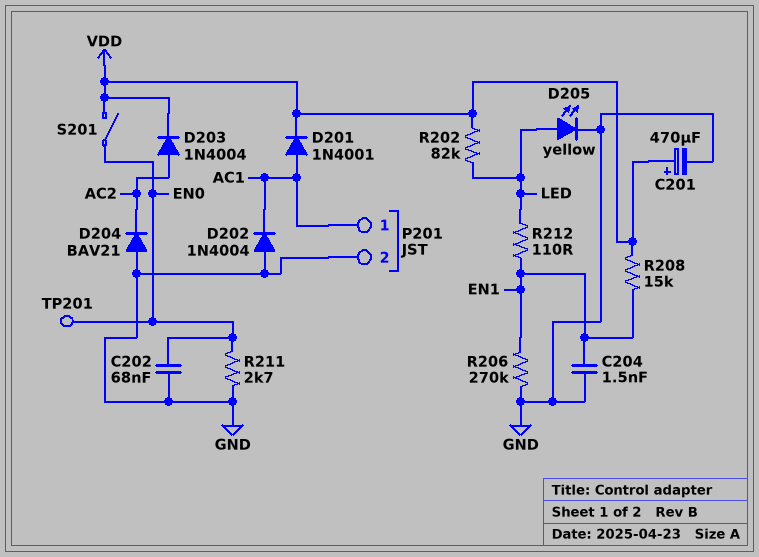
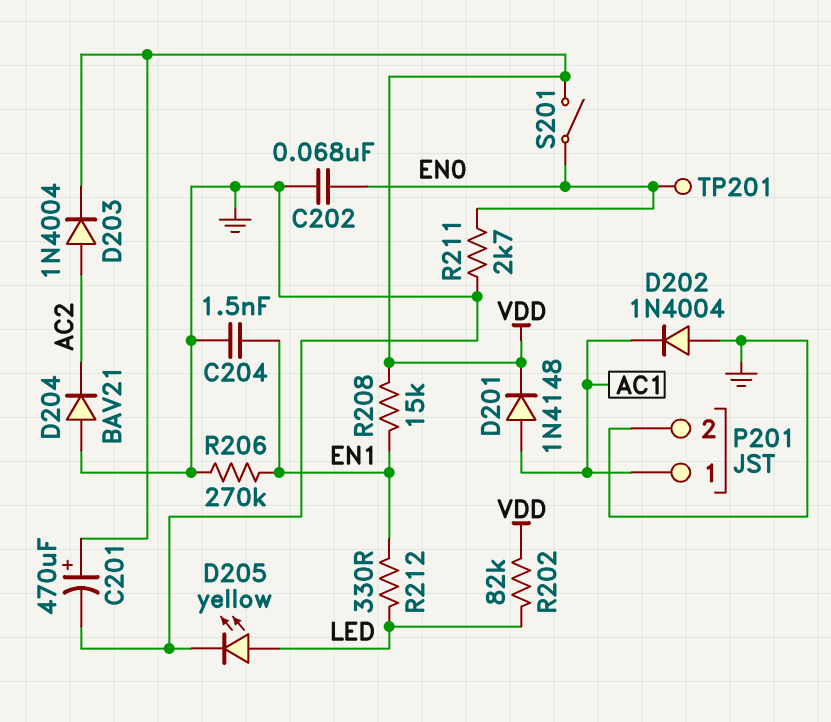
D201: diode 1N4001 (A AC1, K VDD) -> diode 1N4148 (A AC1, K VDD)
R212: 110 (EN1, LED) -> 330 (EN1, LED)

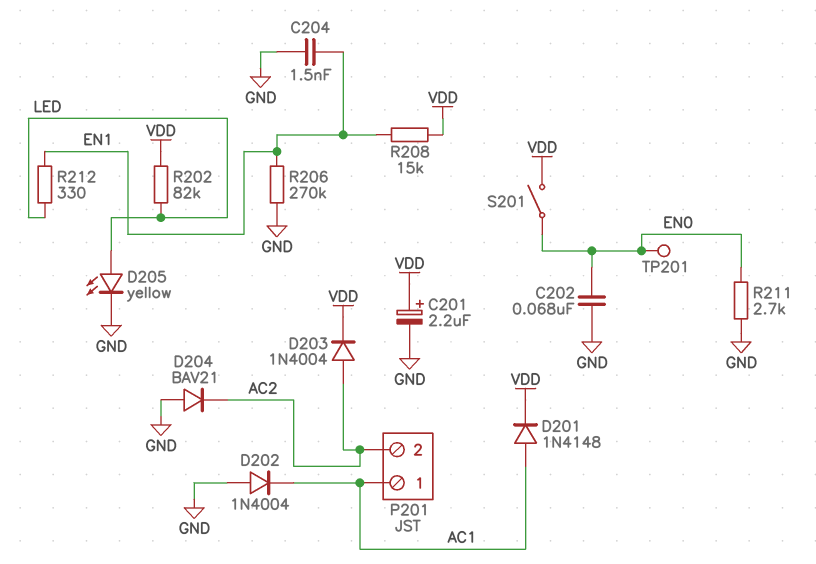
C201: 470uF (plus VDD, minus GND) -> 2.2uF (plus VDD, minus GND)
P201 pin 2: GND -> AC2

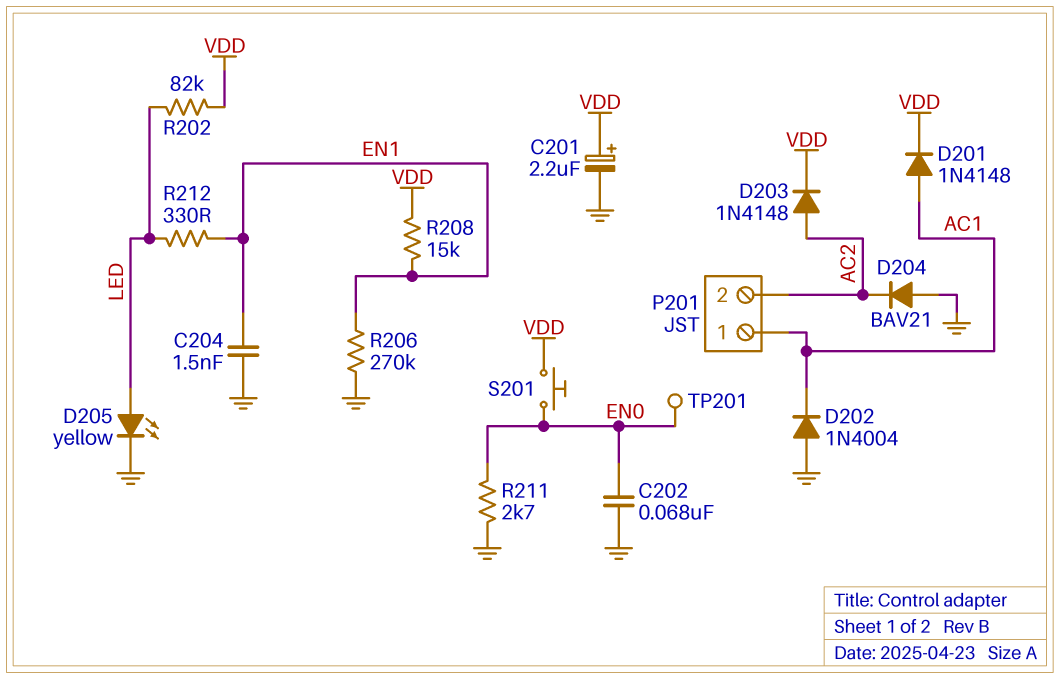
D203: diode 1N4004 (A AC2, K VDD) -> diode 1N4148 (A AC2, K VDD)
S201: switch (EN0, VDD) -> button (EN0, VDD)

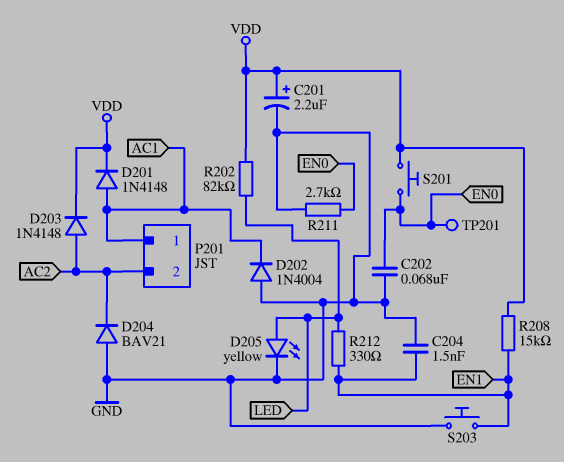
R206: 270k (EN1, GND) -> none
S203: none -> button (EN1, GND)

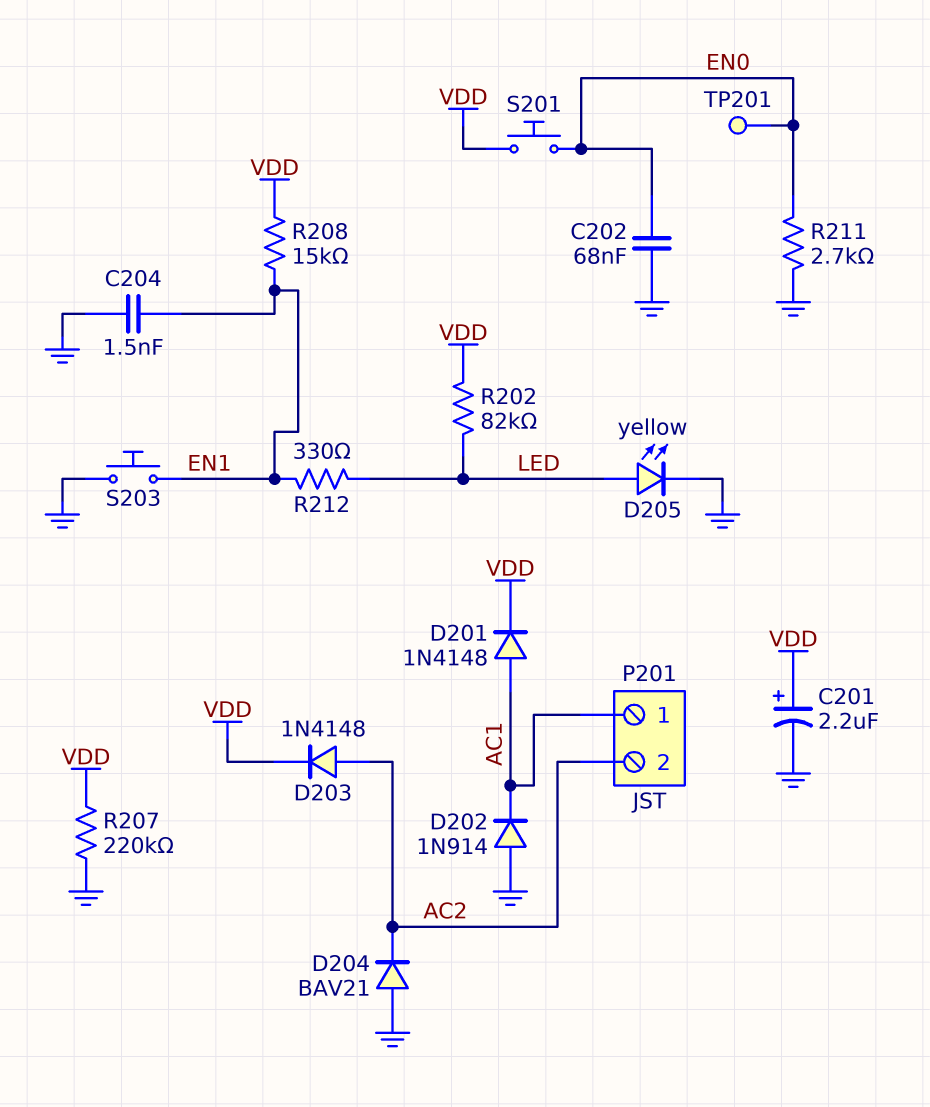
D202: diode 1N4004 (A GND, K AC1) -> diode 1N914 (A GND, K AC1)
R207: none -> 220k (GND, VDD)

